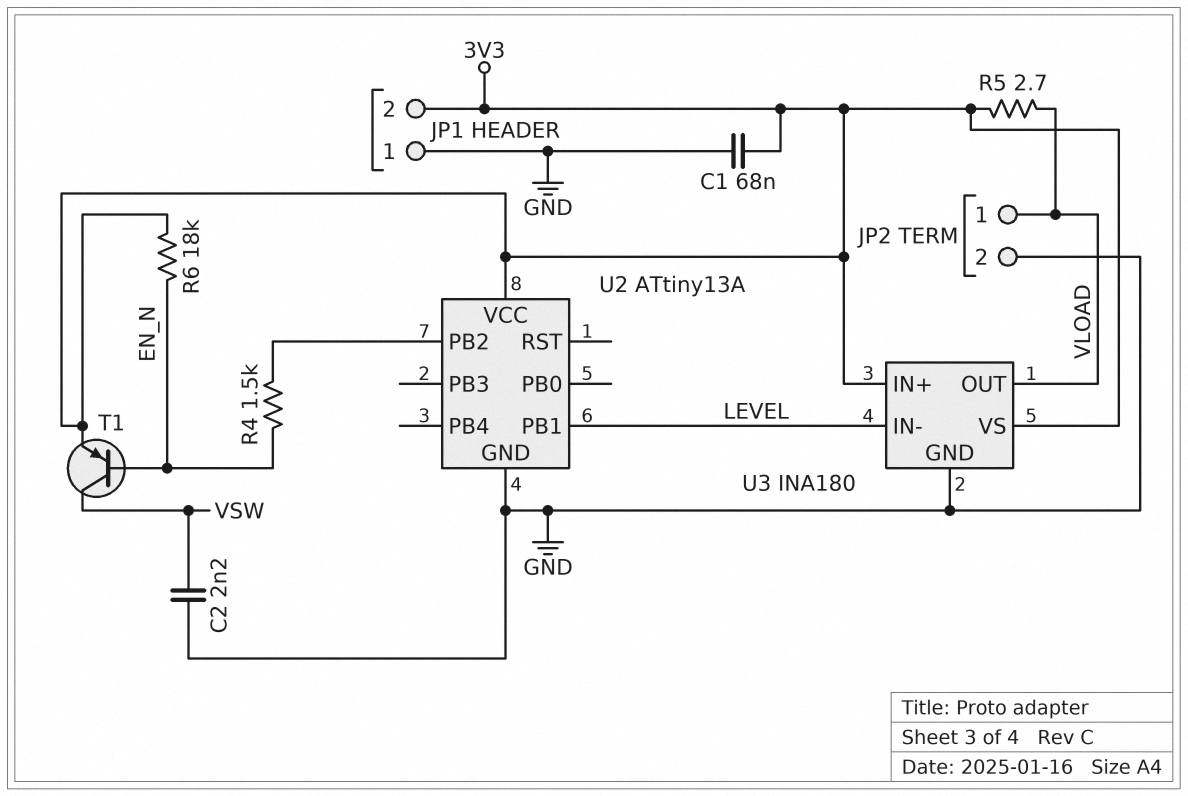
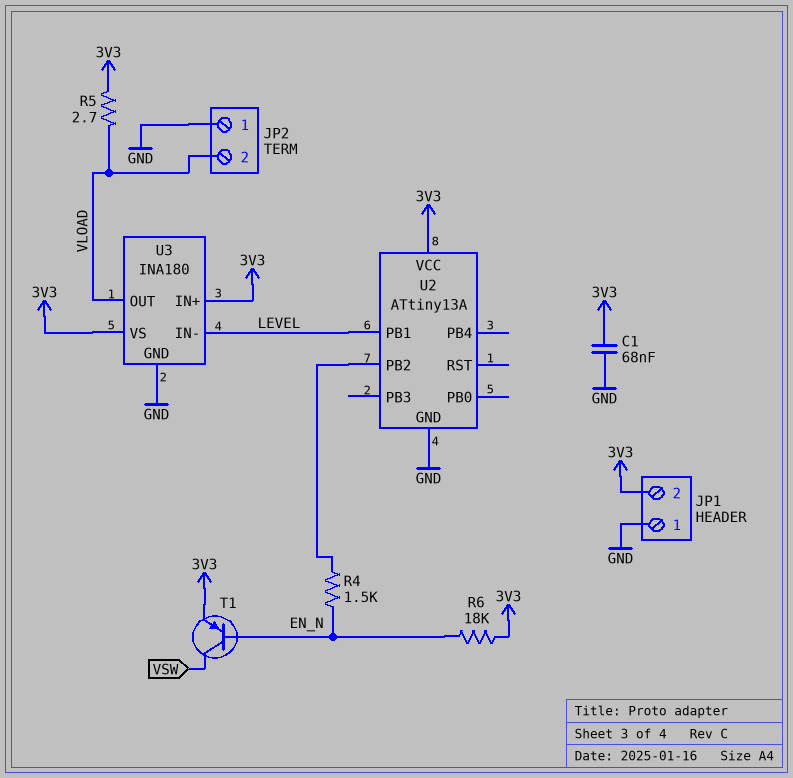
C2: 2.2nF (GND, VSW) -> none
JP2 pin 1: VLOAD -> GND
JP2 pin 2: GND -> VLOAD

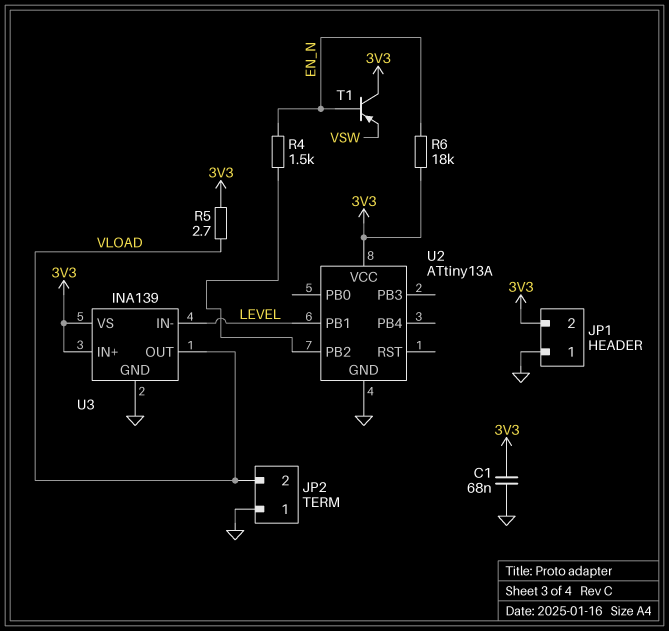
T1: PNP (B EN_N, C VSW, E 3V3) -> PNP (B EN_N, C 3V3, E VSW)
U3: INA180 -> INA139

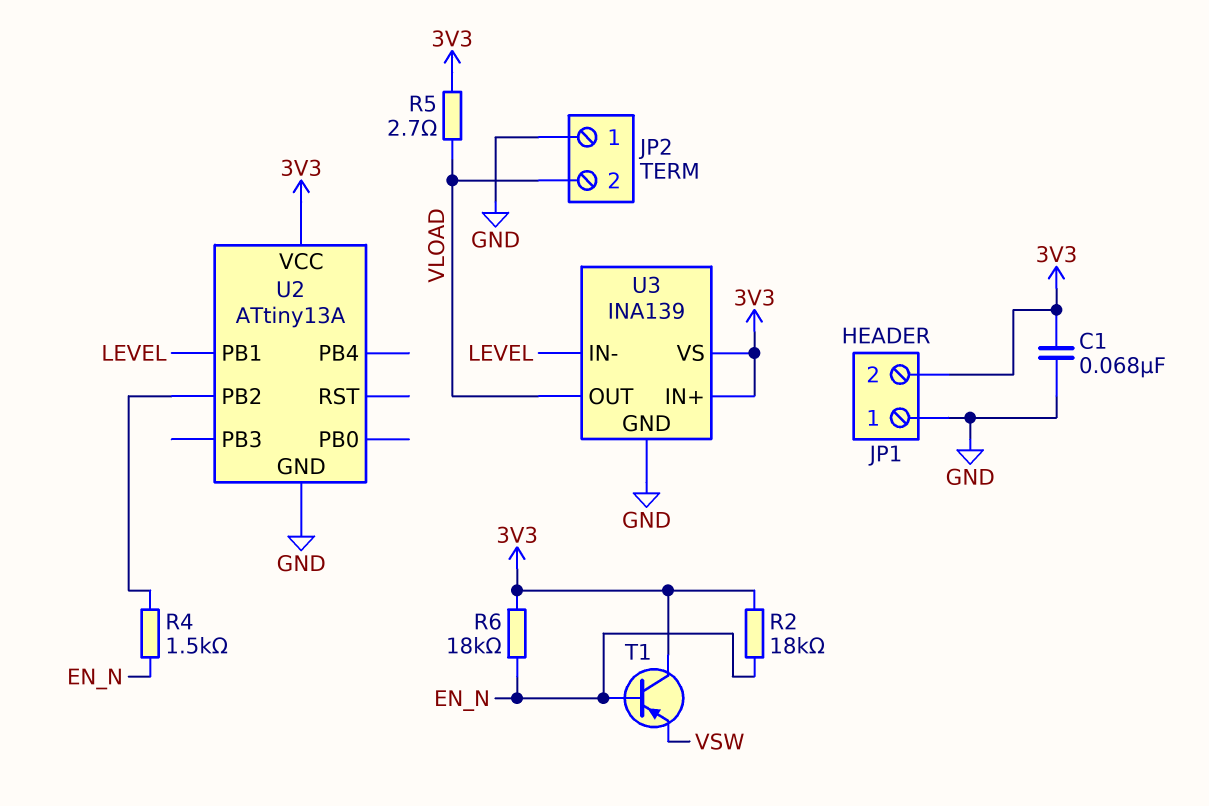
R2: none -> 18k (3V3, EN_N)

